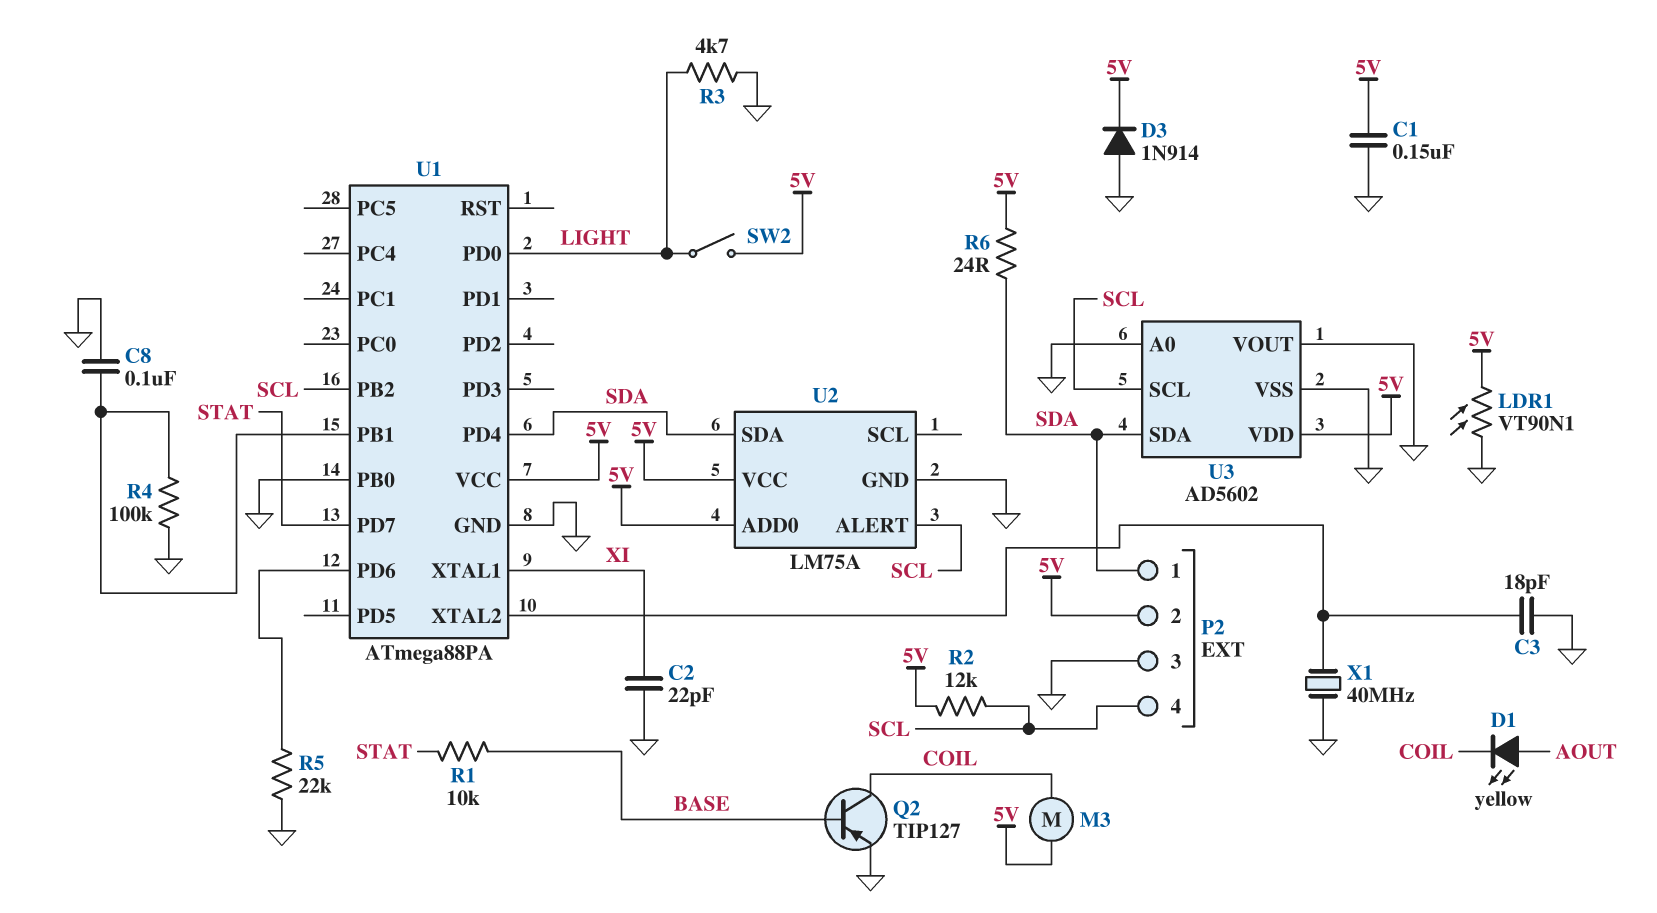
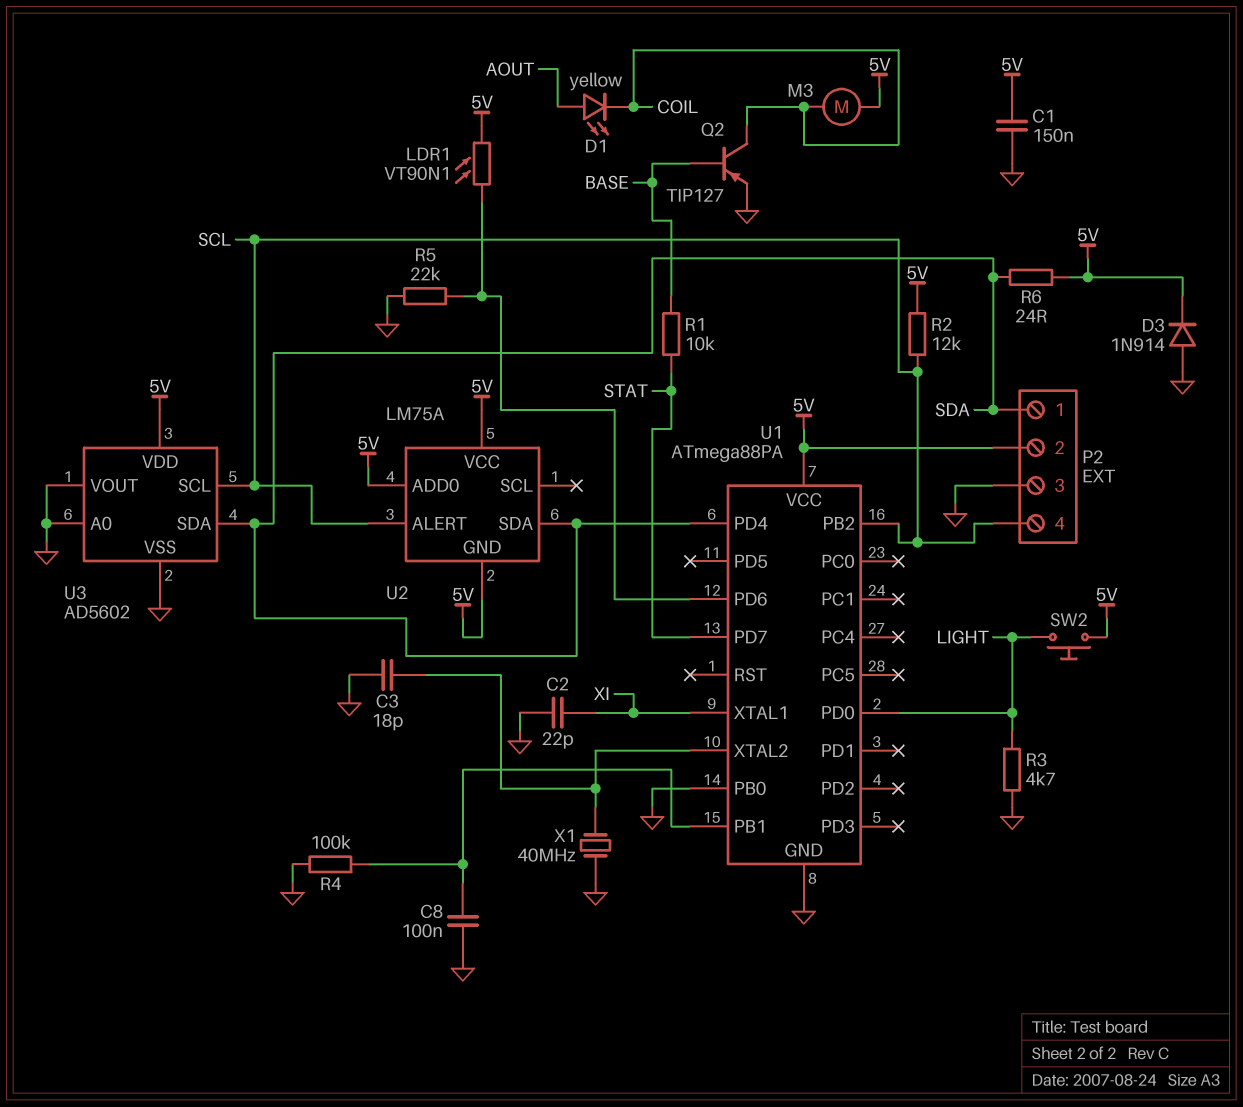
LDR1: VT90N1 (5V, GND) -> VT90N1 (5V, U1/PD6)
SW2: switch (5V, LIGHT) -> button (5V, LIGHT)
U2 pin GND: GND -> 5V

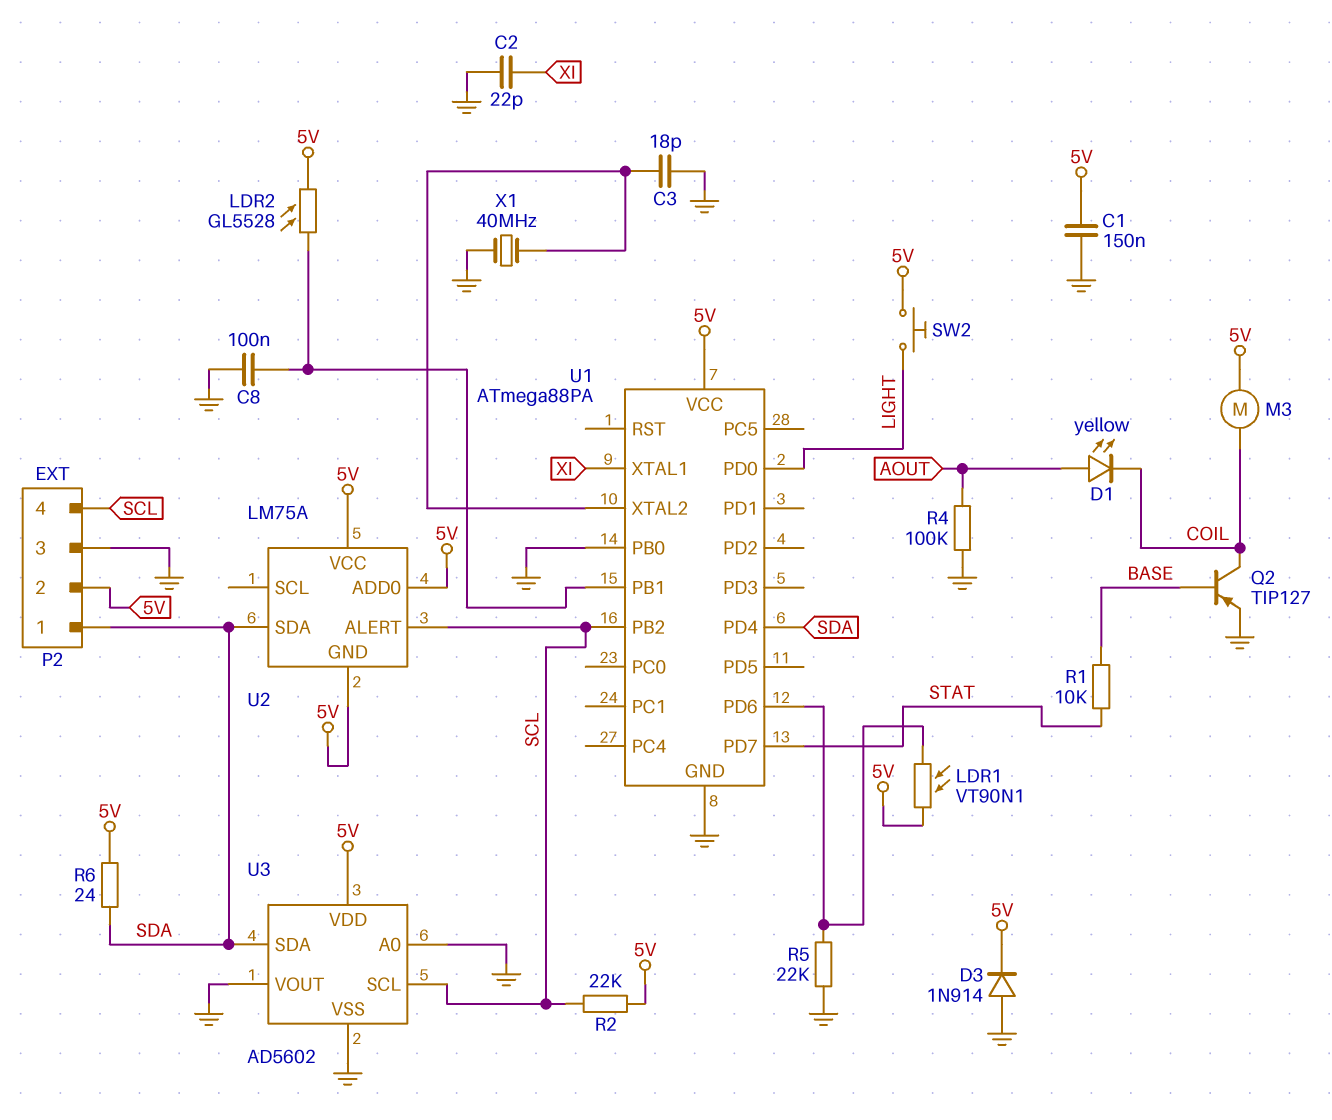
LDR2: none -> GL5528 (5V, U1/PB1)
R2: 12k (5V, SCL) -> 22k (5V, SCL)
R3: 4.7k (GND, LIGHT) -> none
R4: 100k (GND, U1/PB1) -> 100k (AOUT, GND)

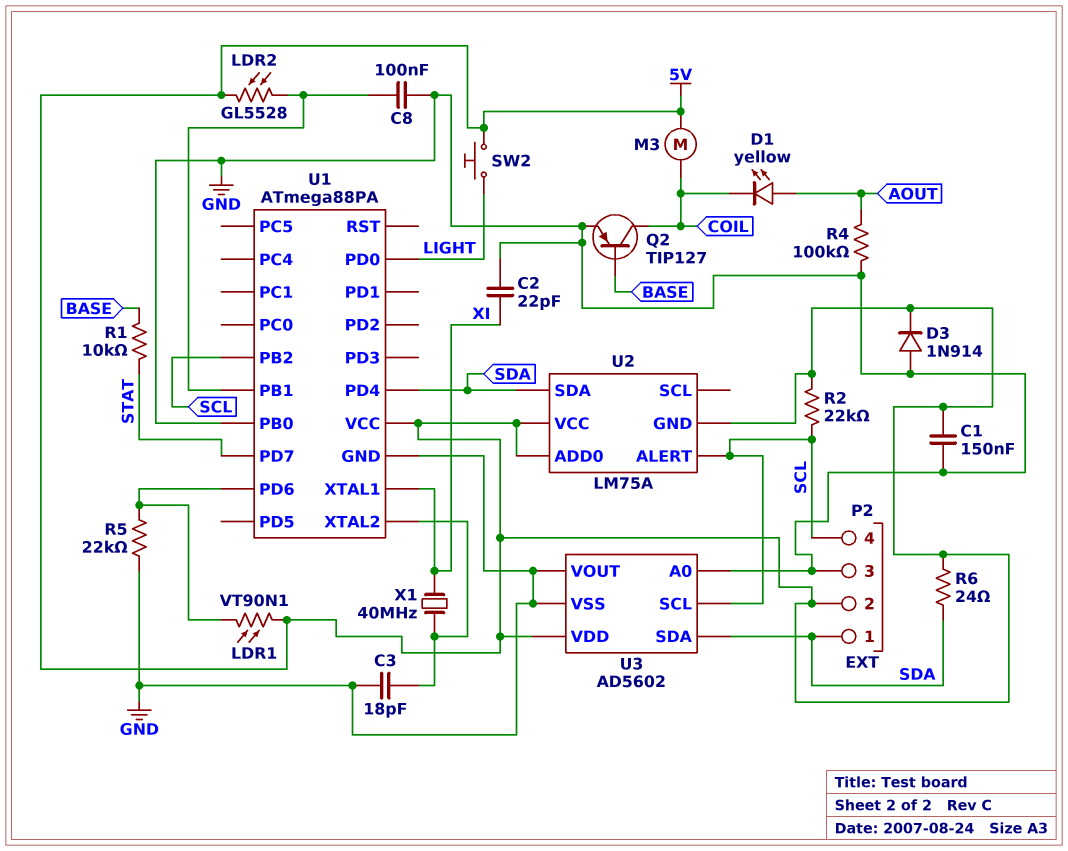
X1: 40MHz (GND, U1/XTAL2) -> 40MHz (U1/XTAL2, XI)

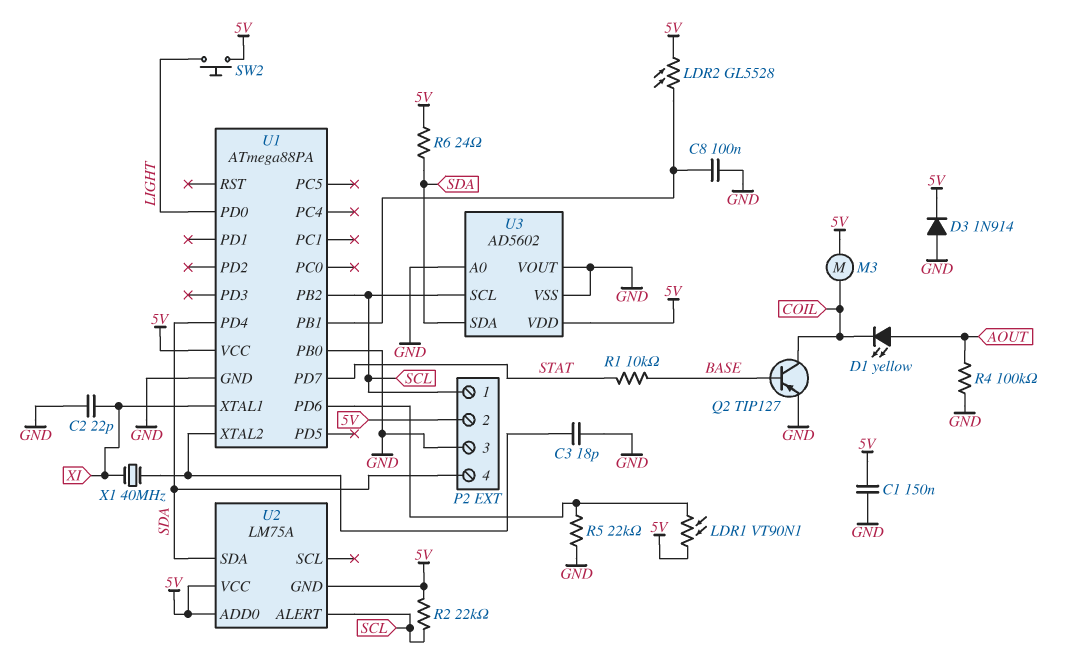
P2 pin 1: SDA -> SCL
P2 pin 4: SCL -> SDA

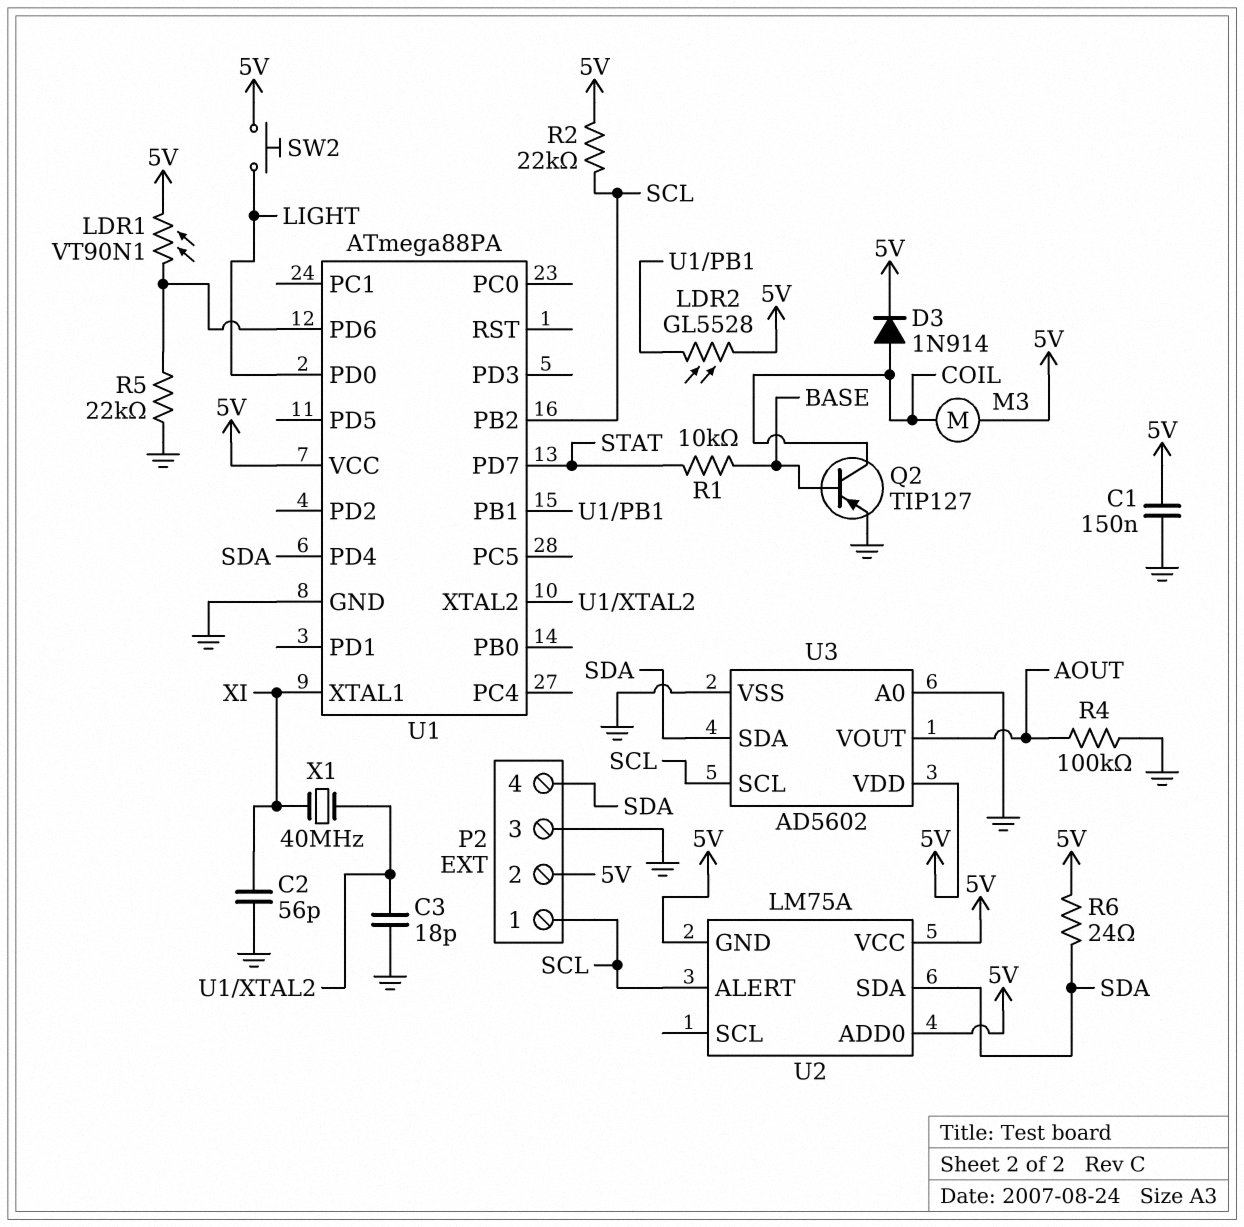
C2: 22pF (GND, XI) -> 56pF (GND, XI)
C8: 100nF (GND, U1/PB1) -> none
D1: LED yellow (A AOUT, K COIL) -> none
D3: diode 1N914 (A GND, K 5V) -> diode 1N914 (A COIL, K 5V)
U1 pin PB0: GND -> none
U3 pin VOUT: GND -> AOUT

